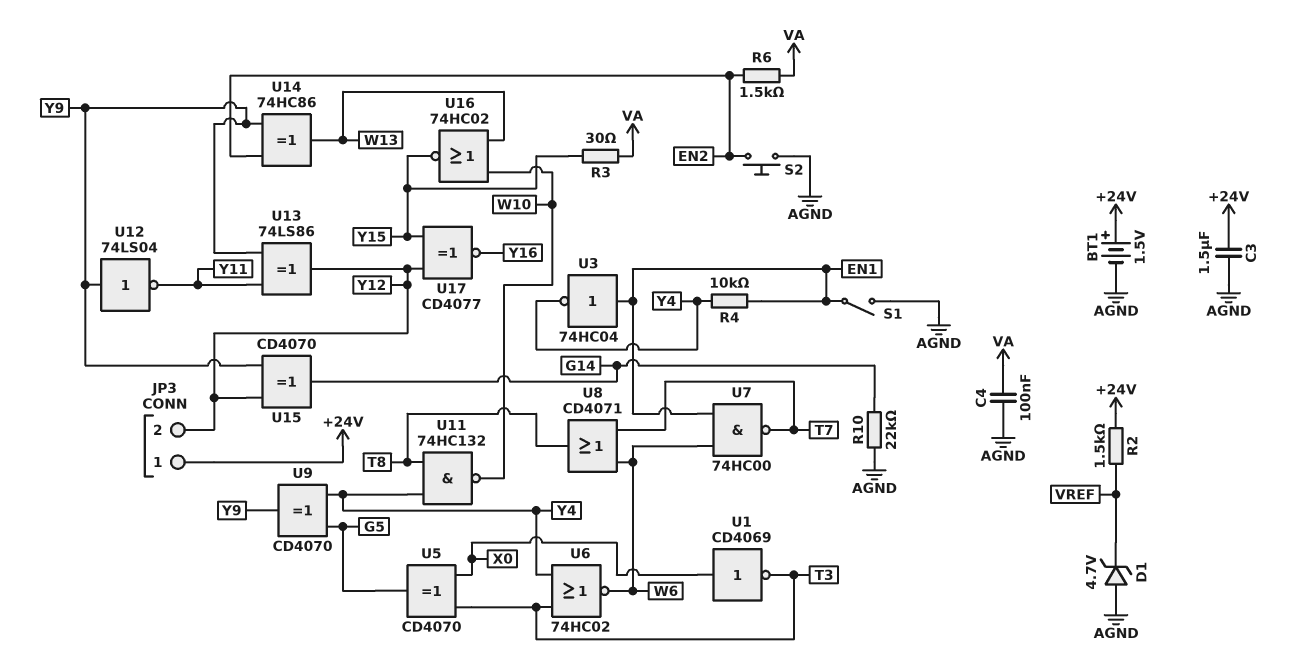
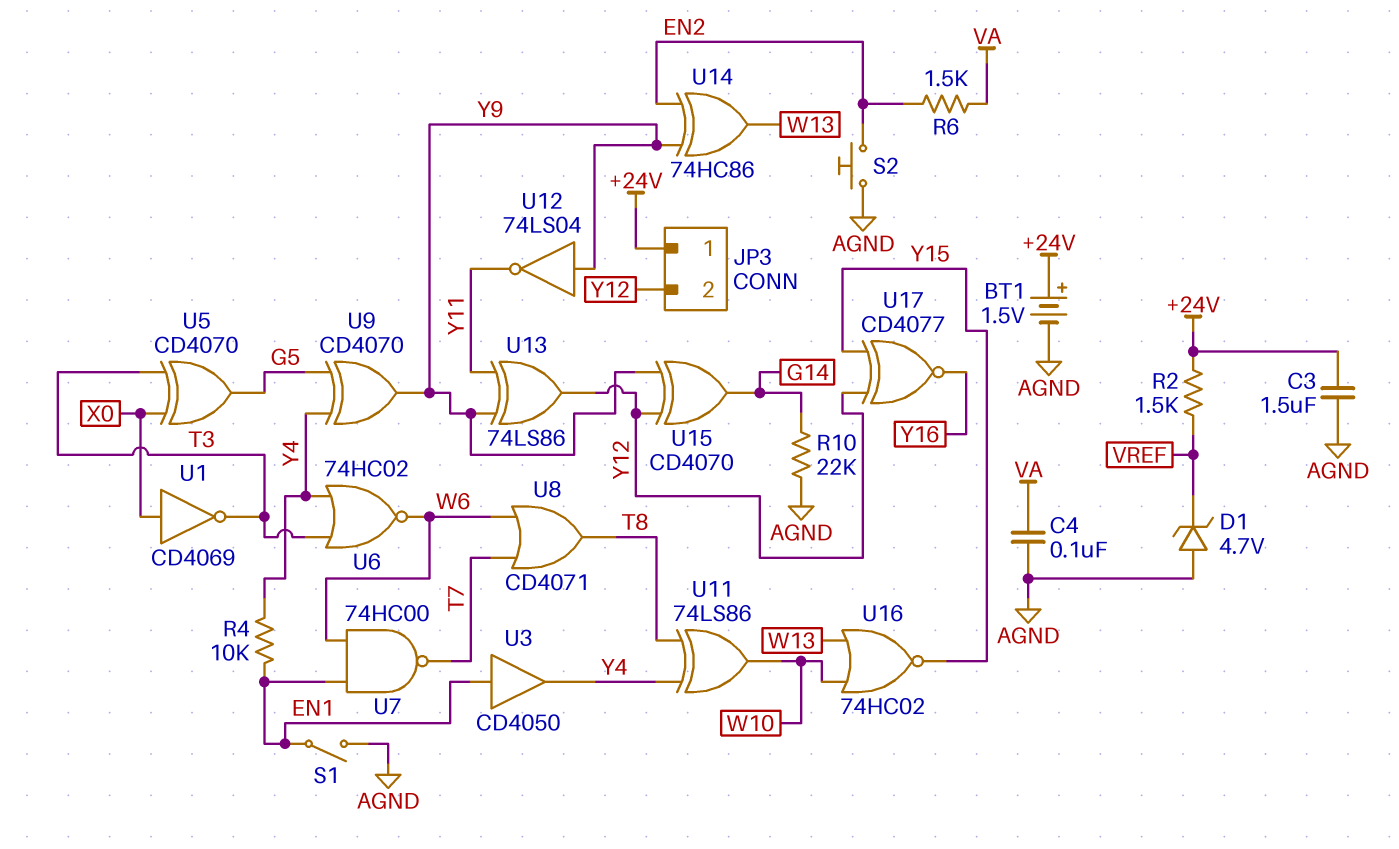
R3: 30 (VA, Y15) -> none
U3: NOT 74HC04 (in EN1, out Y4) -> buffer CD4050 (in EN1, out Y4)
U11: NAND 74HC132 (in T8, in Y4, out W10) -> XOR 74LS86 (in T8, in Y4, out W10)

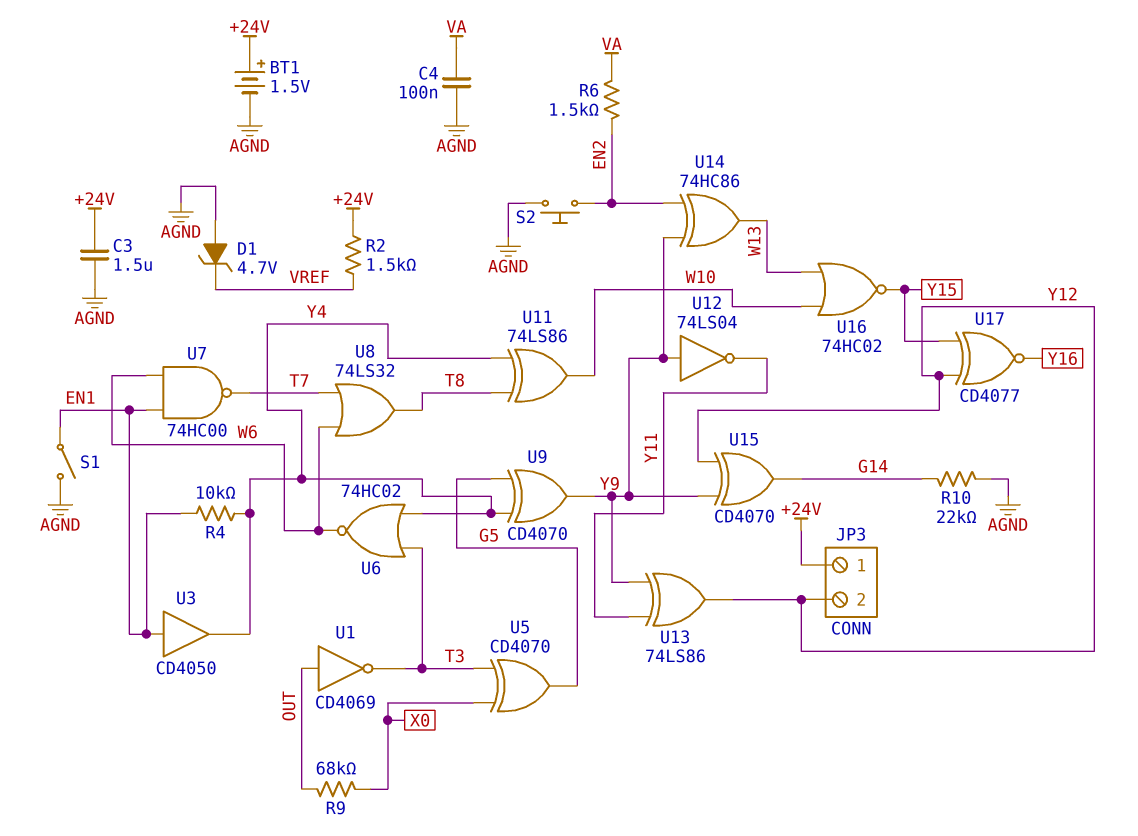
R9: none -> 68k (OUT, X0)
U1: NOT CD4069 (in X0, out T3) -> NOT CD4069 (in OUT, out T3)
U8: OR CD4071 (in T7, in W6, out T8) -> OR 74LS32 (in T7, in W6, out T8)

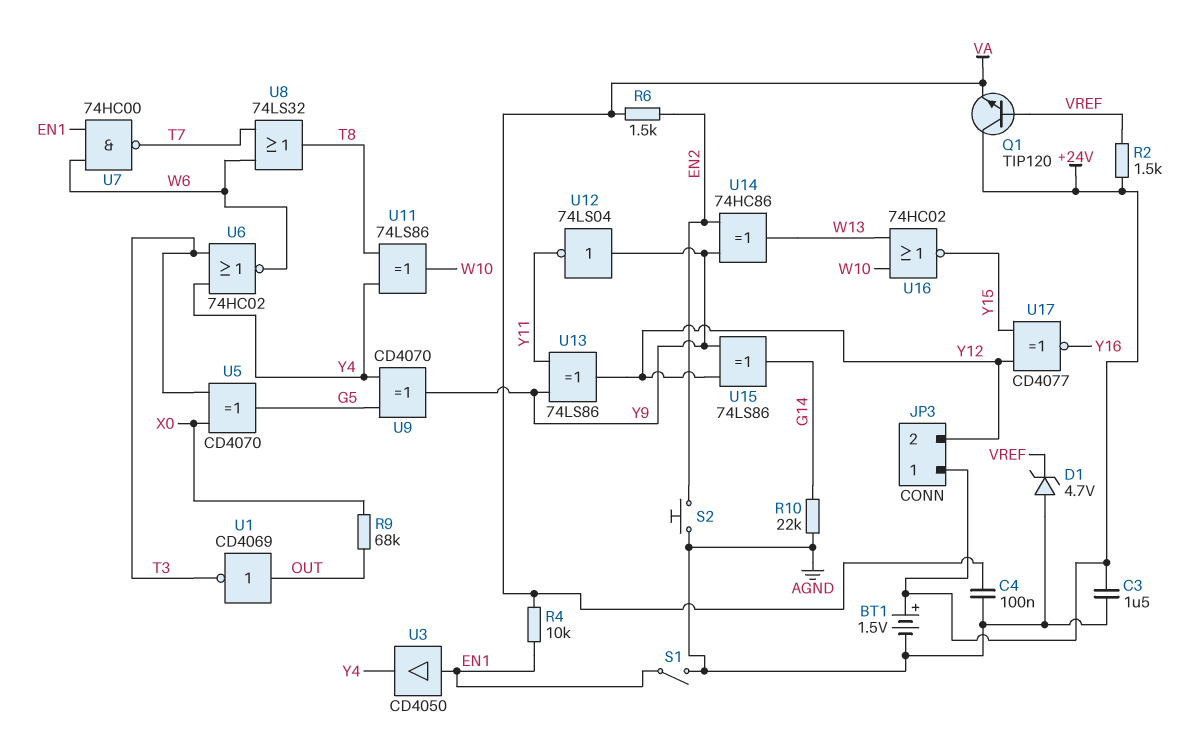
Q1: none -> NPN TIP120 (B VREF, C +24V, E VA)
R4: 10k (EN1, Y4) -> 10k (EN1, VA)
U15: XOR CD4070 (in Y9, in Y12, out G14) -> XOR 74LS86 (in Y9, in Y12, out G14)

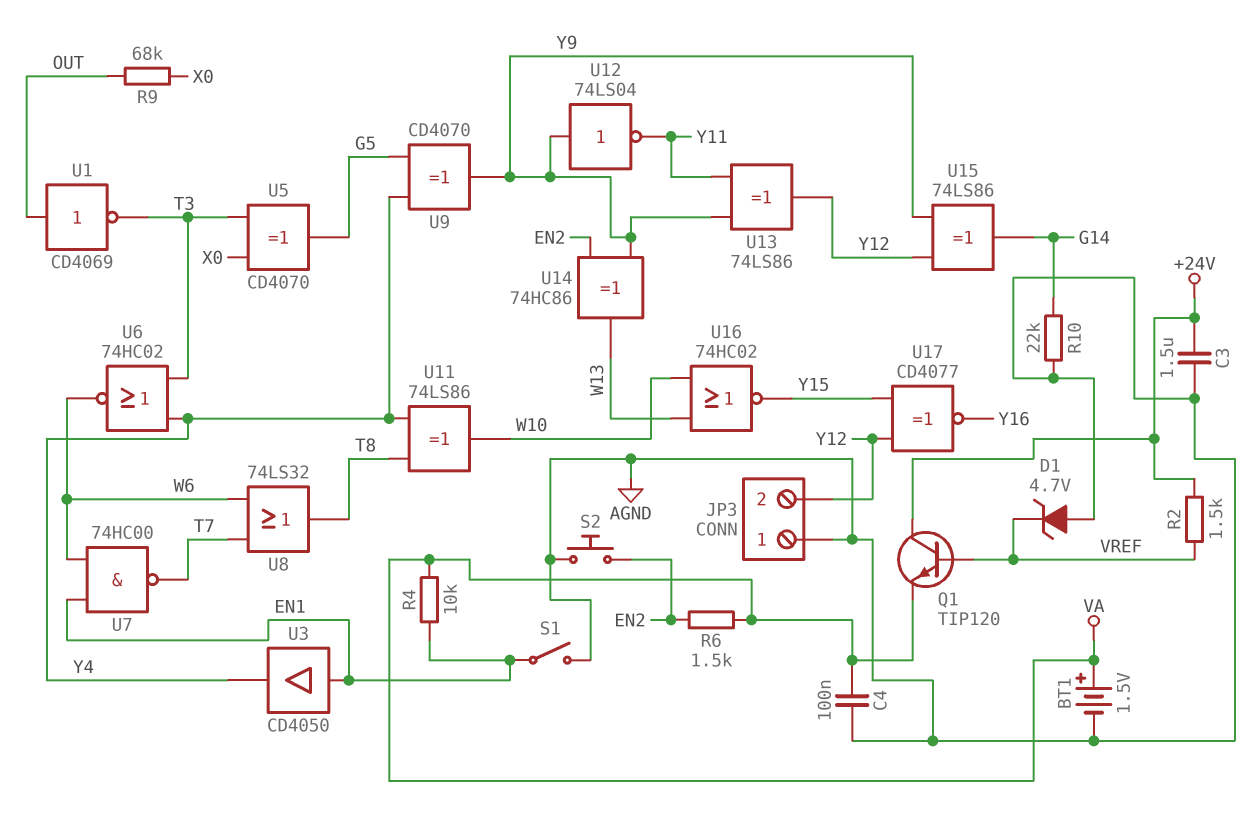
BT1: 1.5V (plus +24V, minus AGND) -> 1.5V (plus VA, minus AGND)
JP3 pin 1: +24V -> AGND

